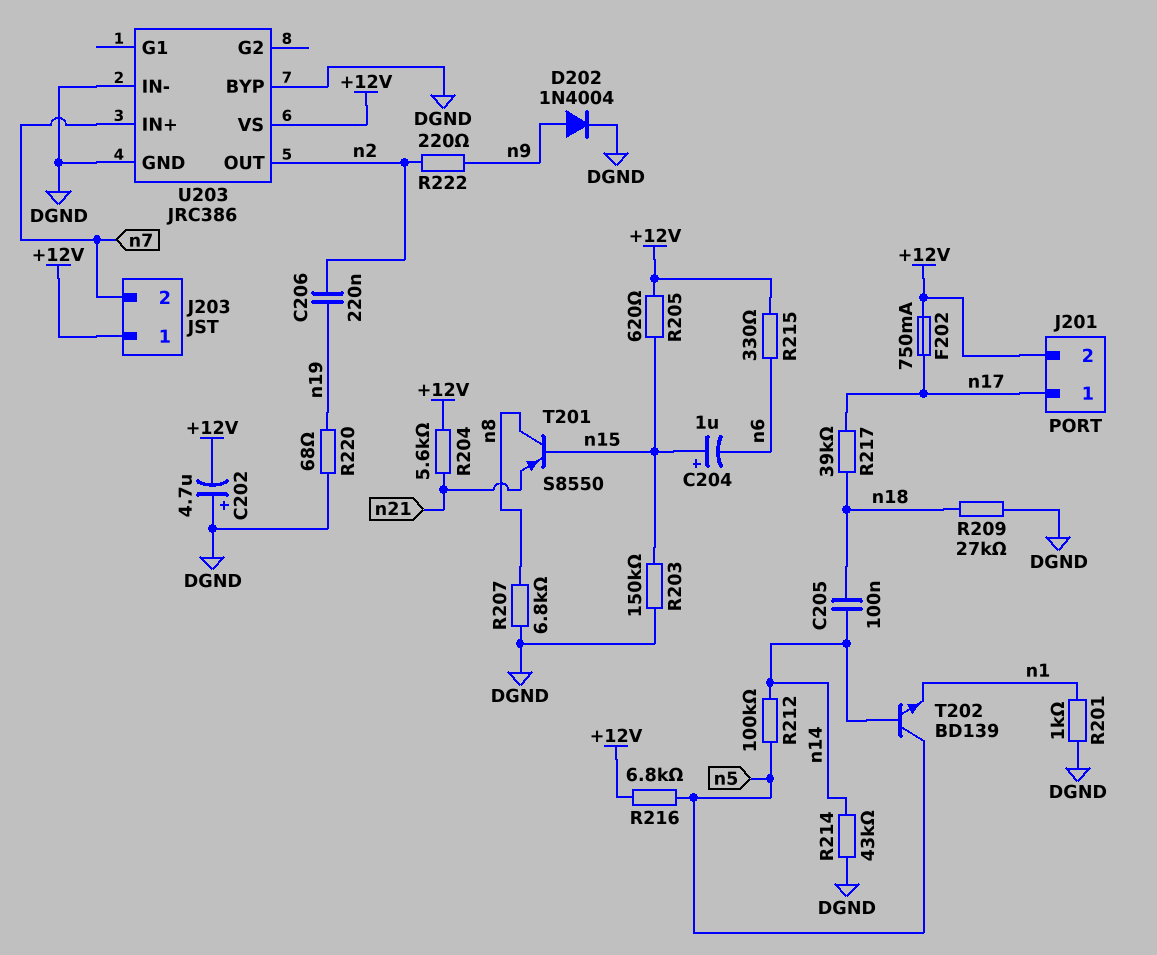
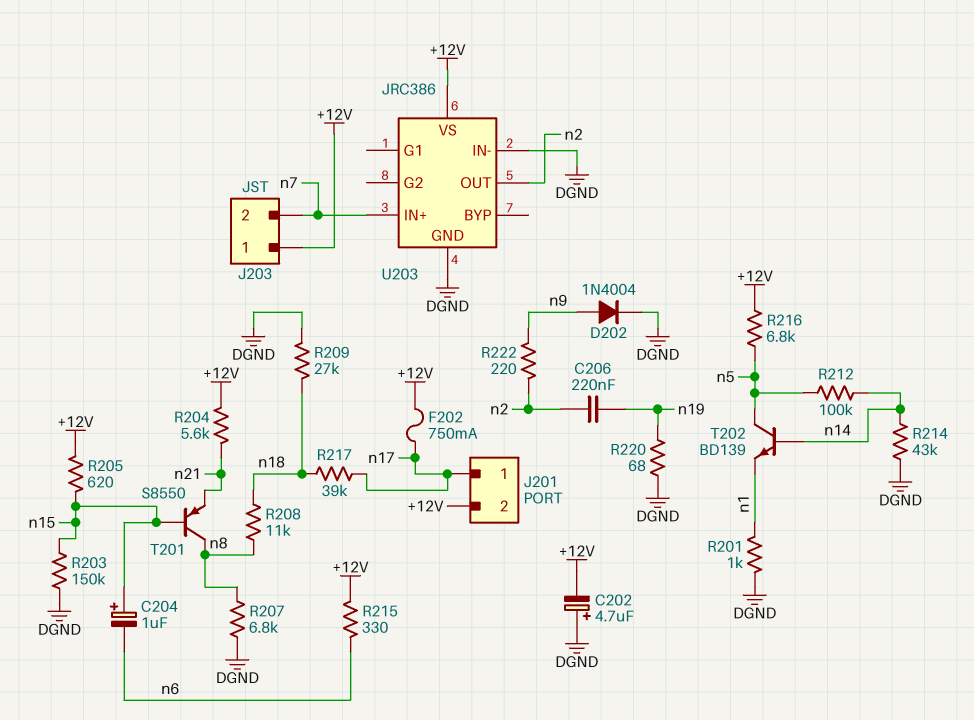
C205: 100nF (n14, n18) -> none
R208: none -> 11k (n8, n18)
U203 pin BYP: DGND -> none

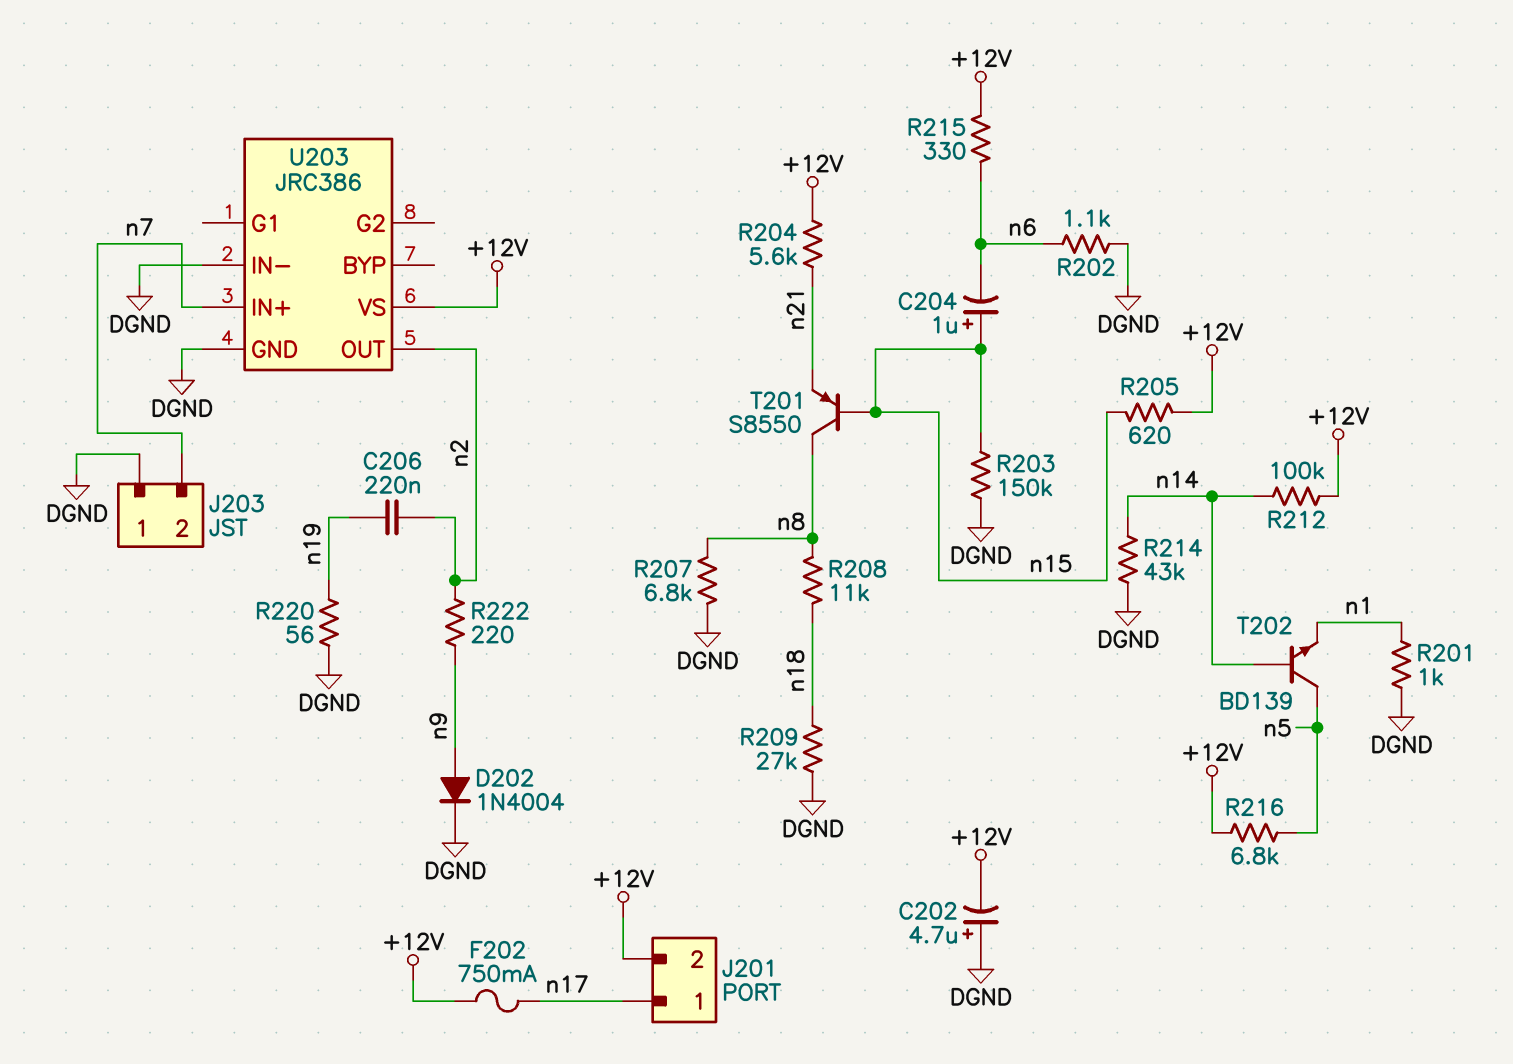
J203 pin 1: +12V -> DGND
R202: none -> 1.1k (DGND, n6)
R212: 100k (n5, n14) -> 100k (+12V, n14)
R217: 39k (n17, n18) -> none
R220: 68 (DGND, n19) -> 56 (DGND, n19)

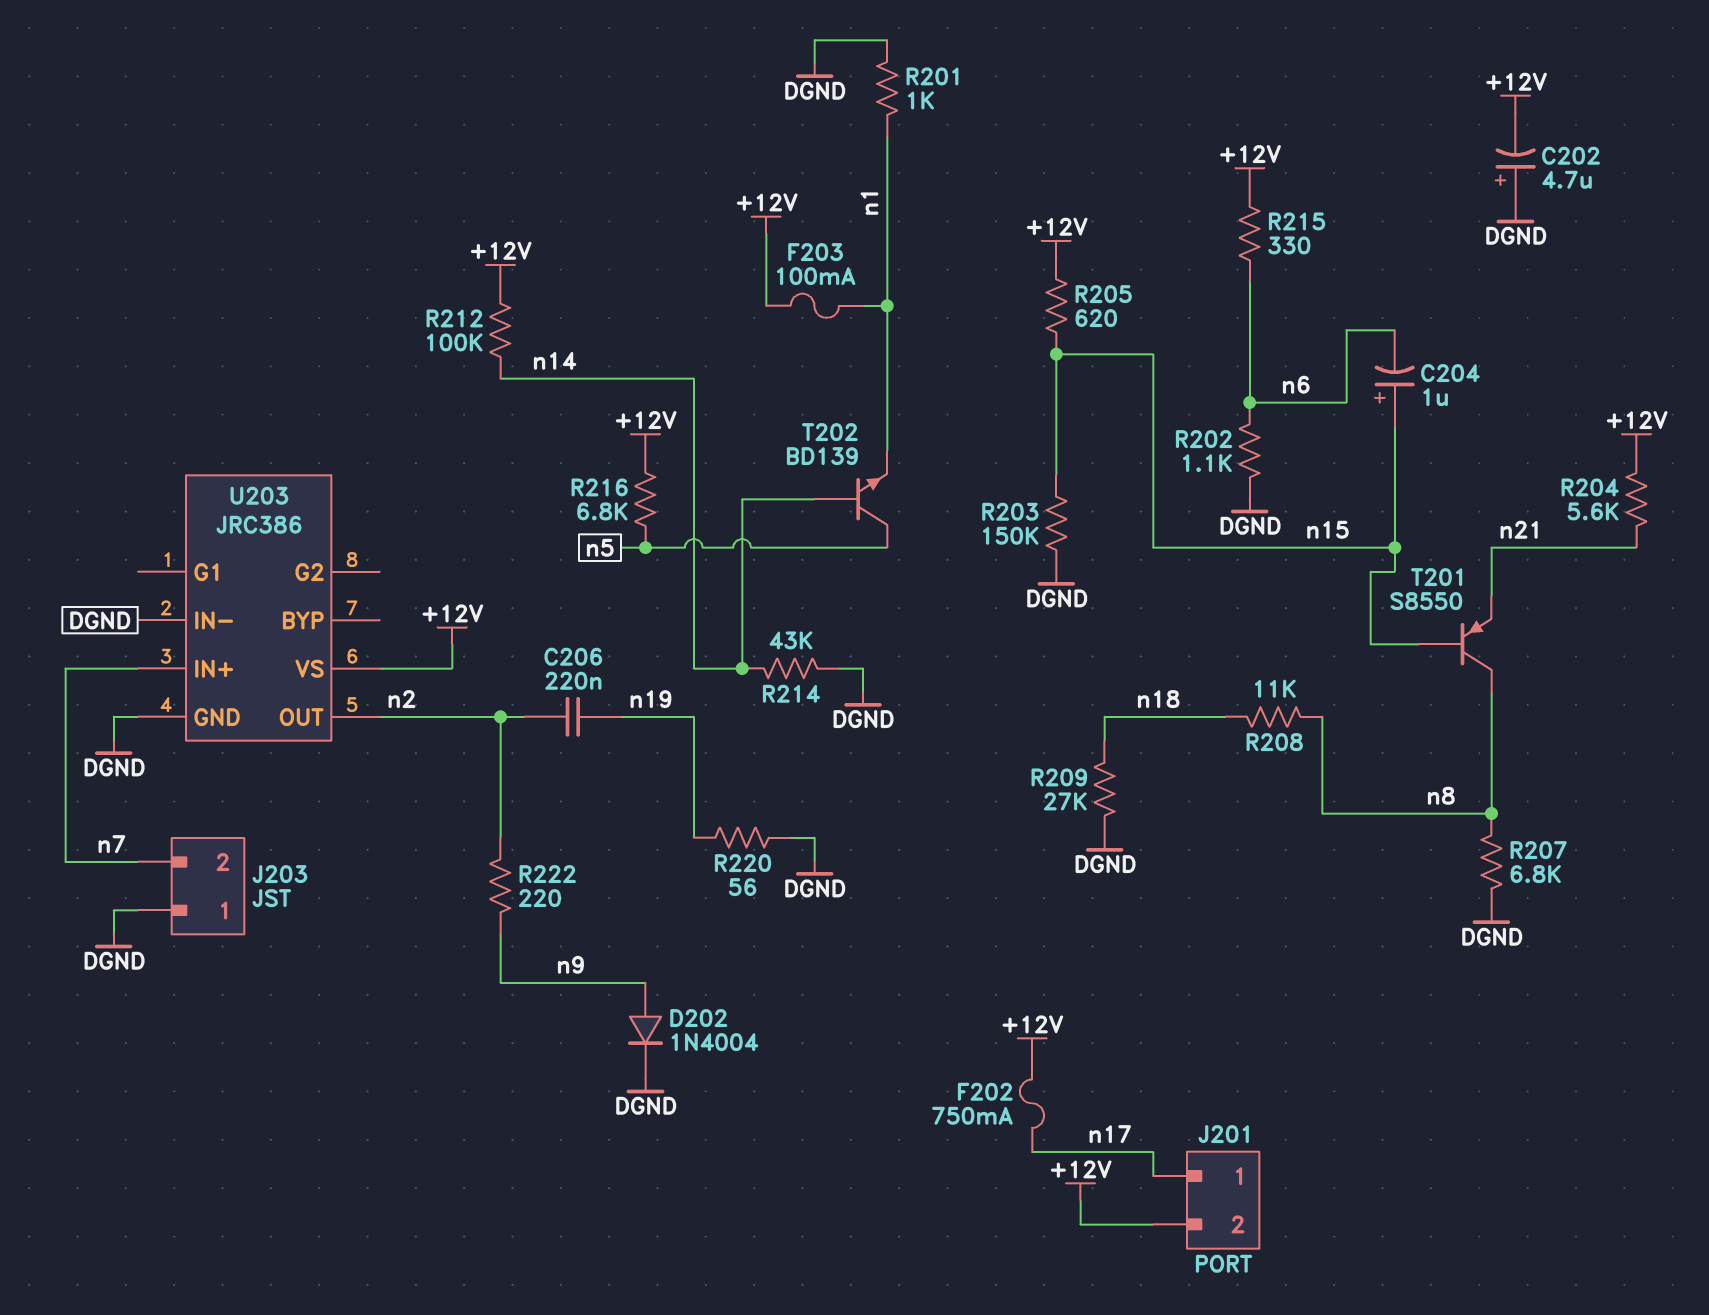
F203: none -> 100mA (+12V, n1)

